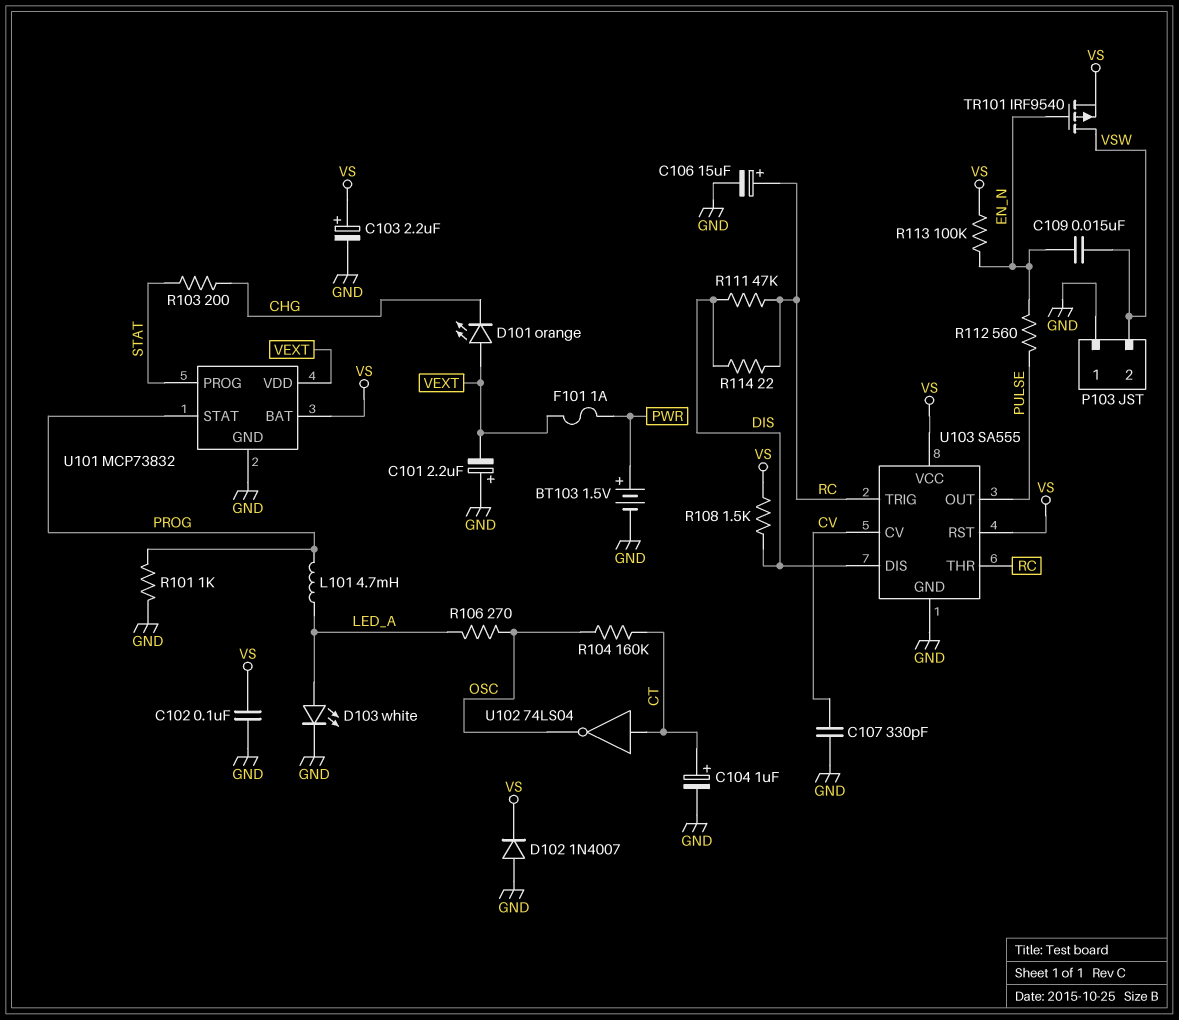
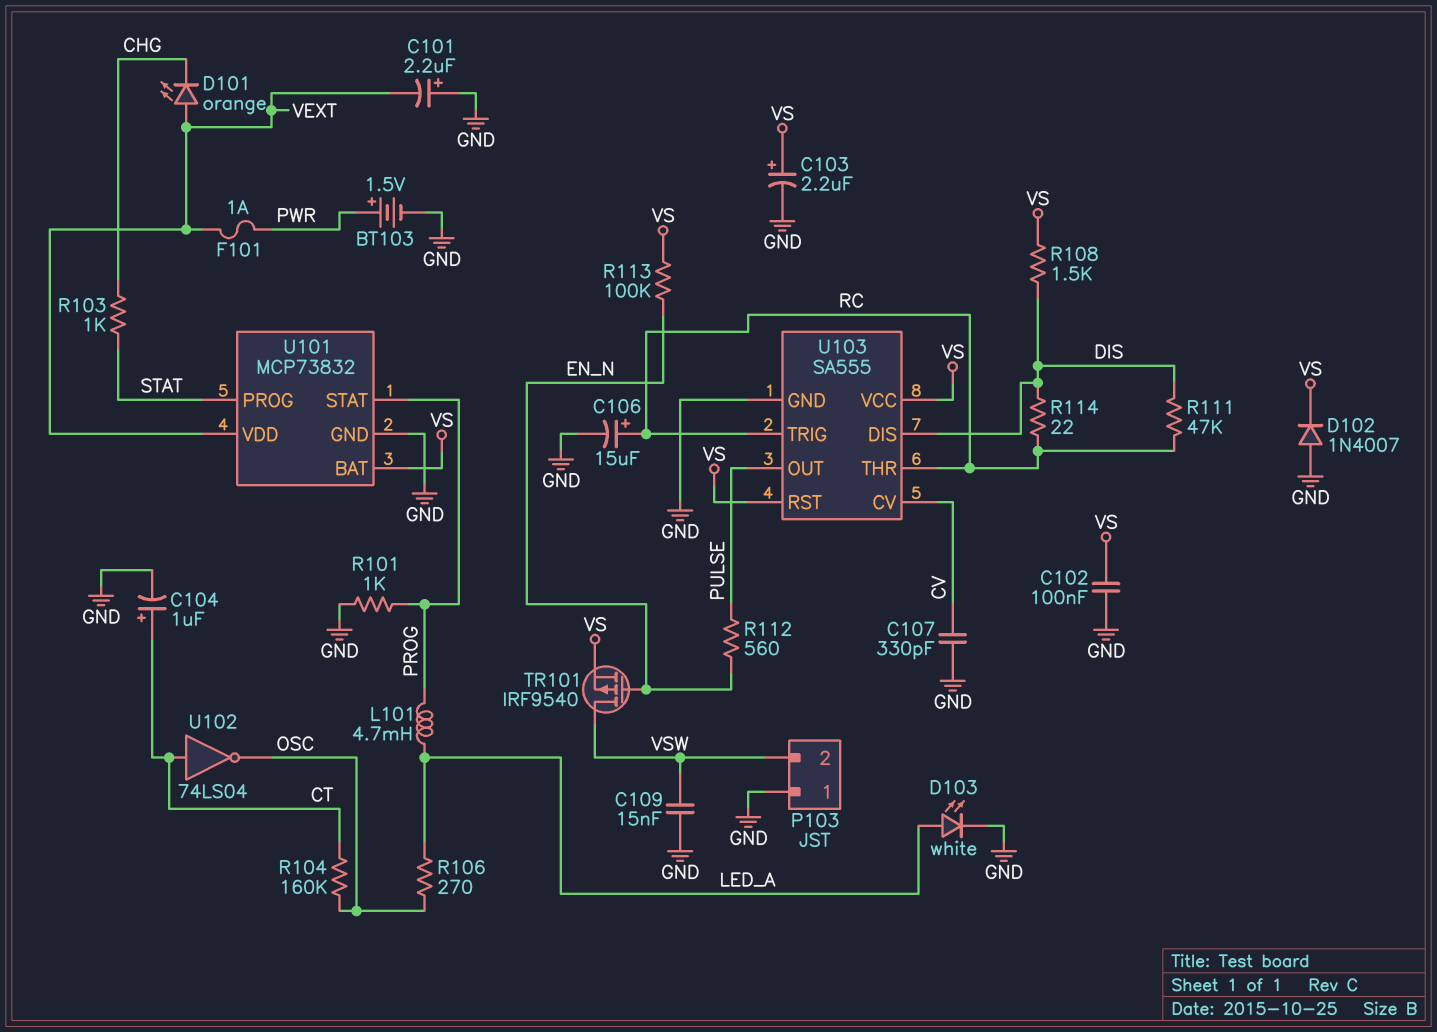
C109: 15nF (EN_N, VSW) -> 15nF (GND, VSW)
R103: 200 (CHG, STAT) -> 1k (CHG, STAT)

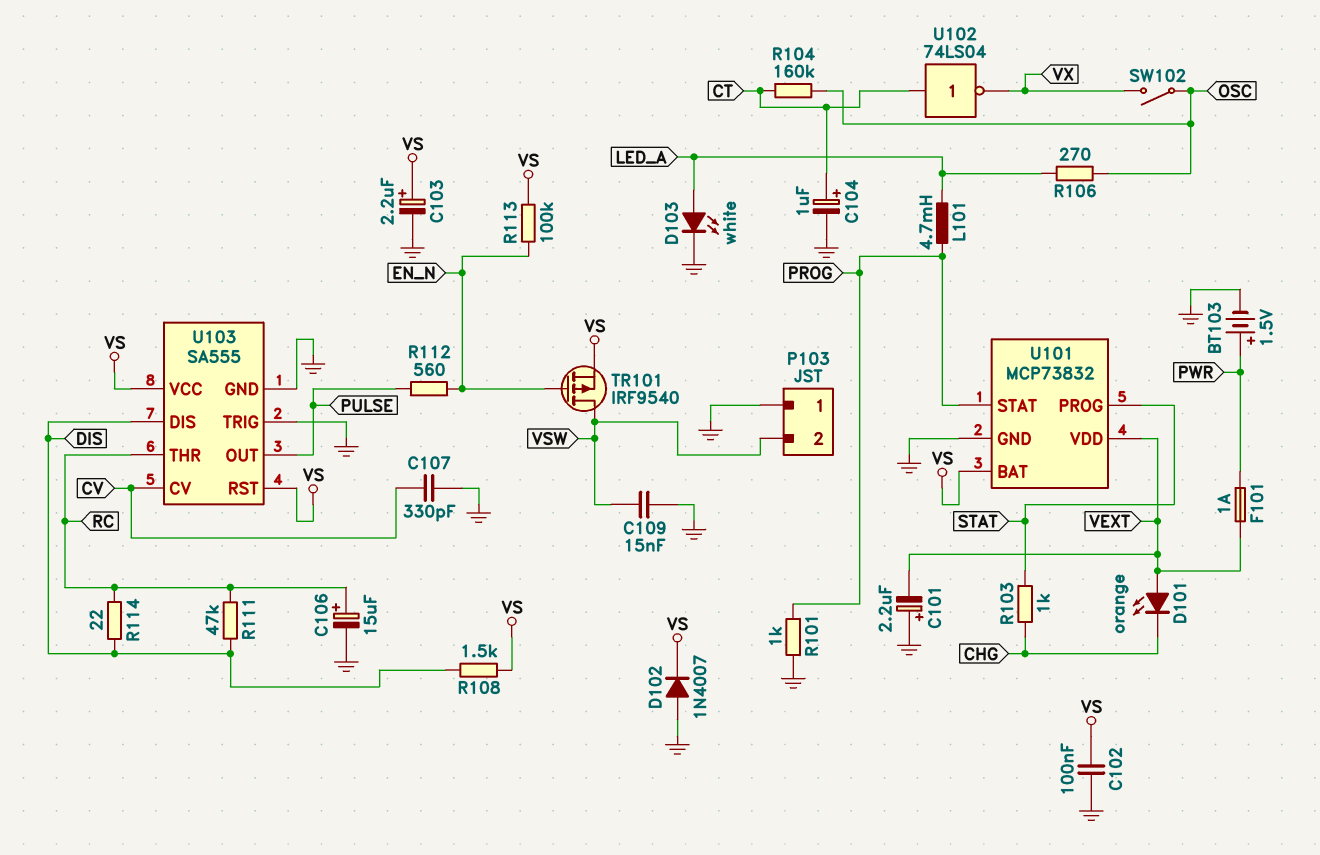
SW102: none -> switch (OSC, VX)
U102: NOT 74LS04 (in CT, out OSC) -> NOT 74LS04 (in CT, out VX)
U103 pin TRIG: RC -> GND

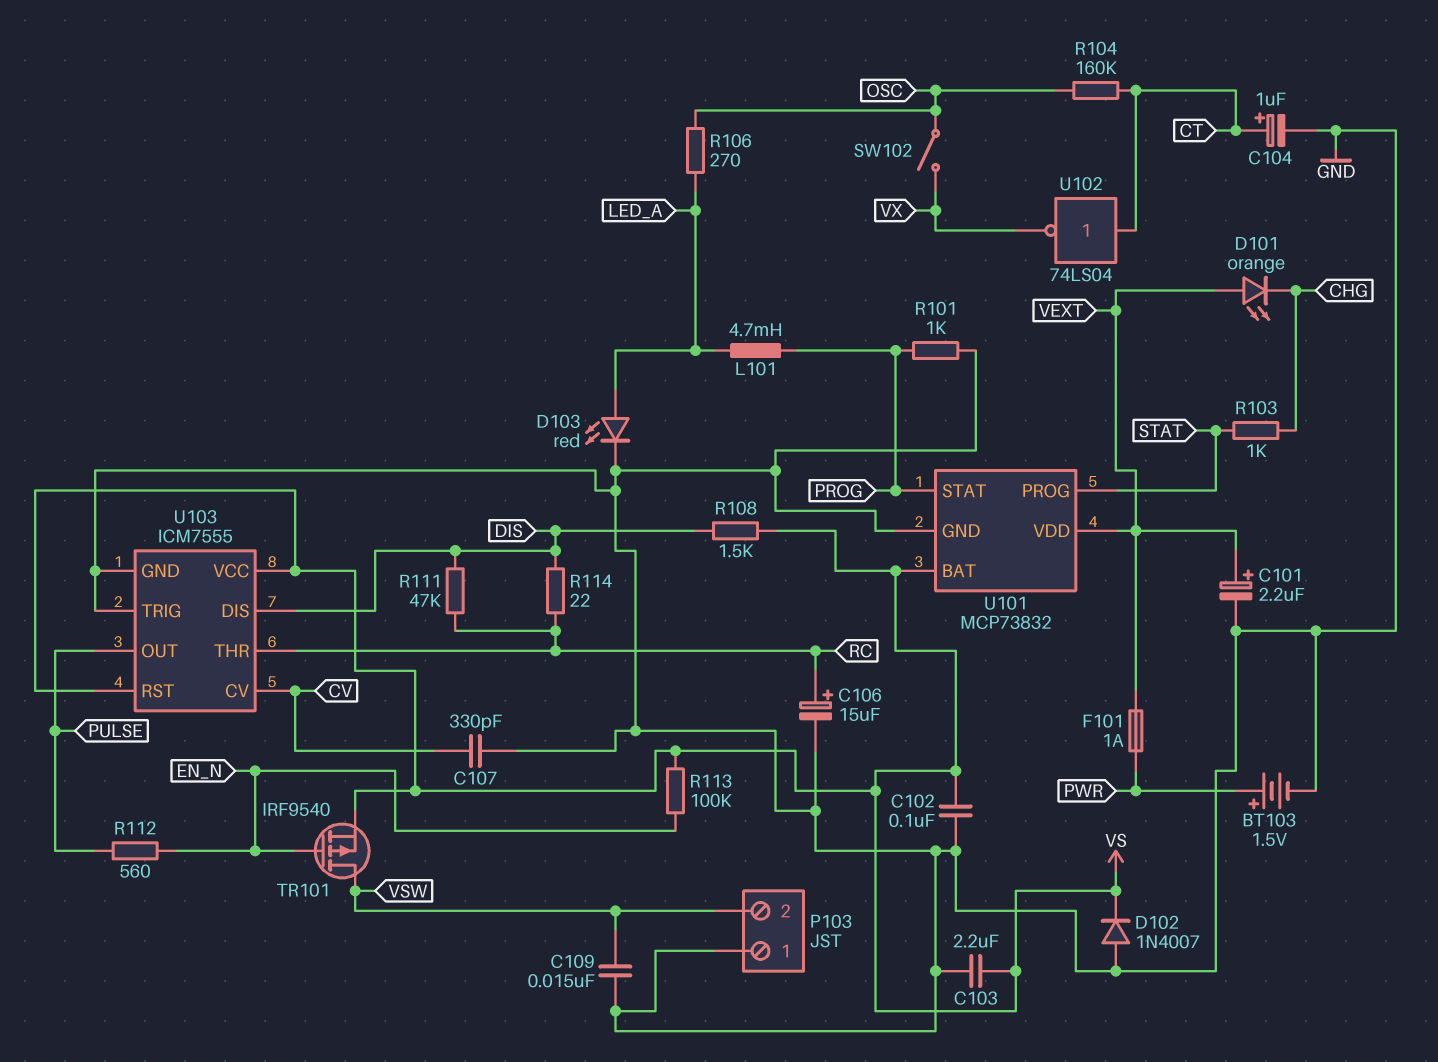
C101: 2.2uF (plus GND, minus VEXT) -> 2.2uF (plus VEXT, minus GND)
C103: 2.2uF (plus VS, minus GND) -> 2.2uF (GND, VS)
D103: LED white (A LED_A, K GND) -> LED red (A LED_A, K GND)
U103: SA555 -> ICM7555

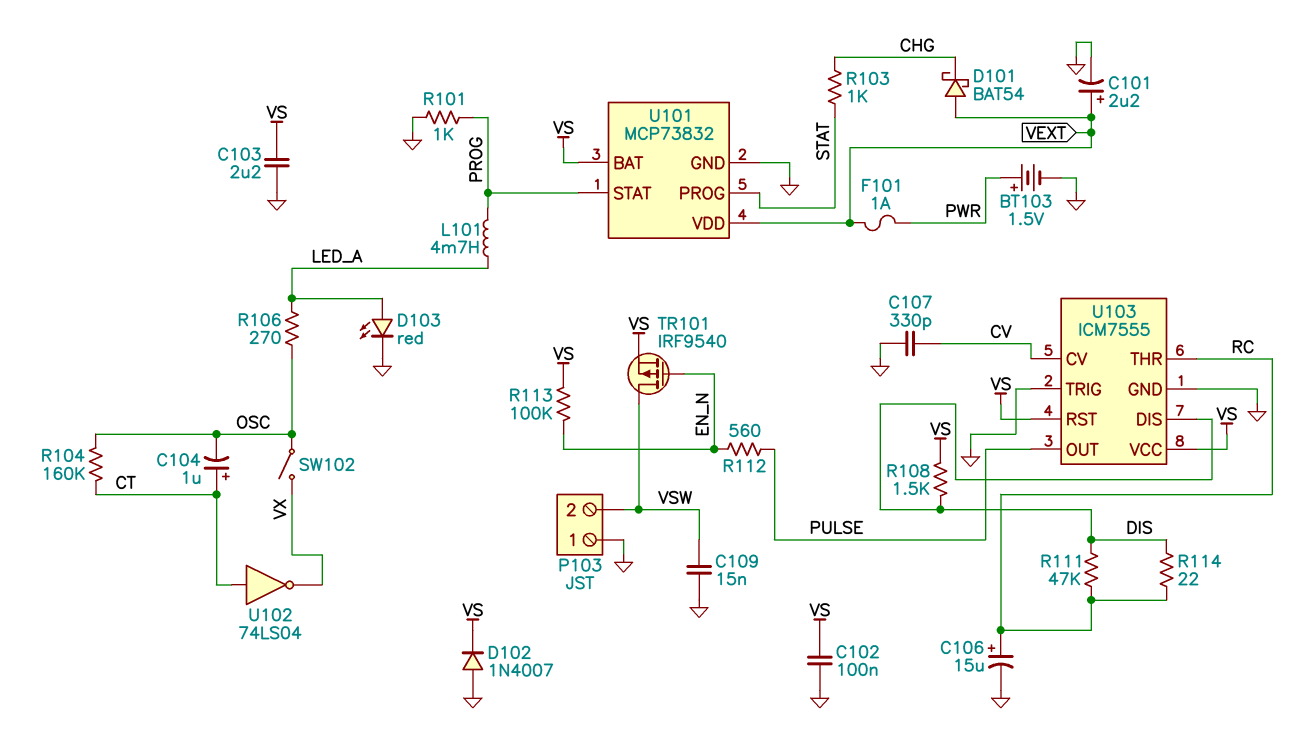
C104: 1uF (plus CT, minus GND) -> 1uF (plus CT, minus OSC)
D101: LED orange (A VEXT, K CHG) -> schottky BAT54 (A VEXT, K CHG)

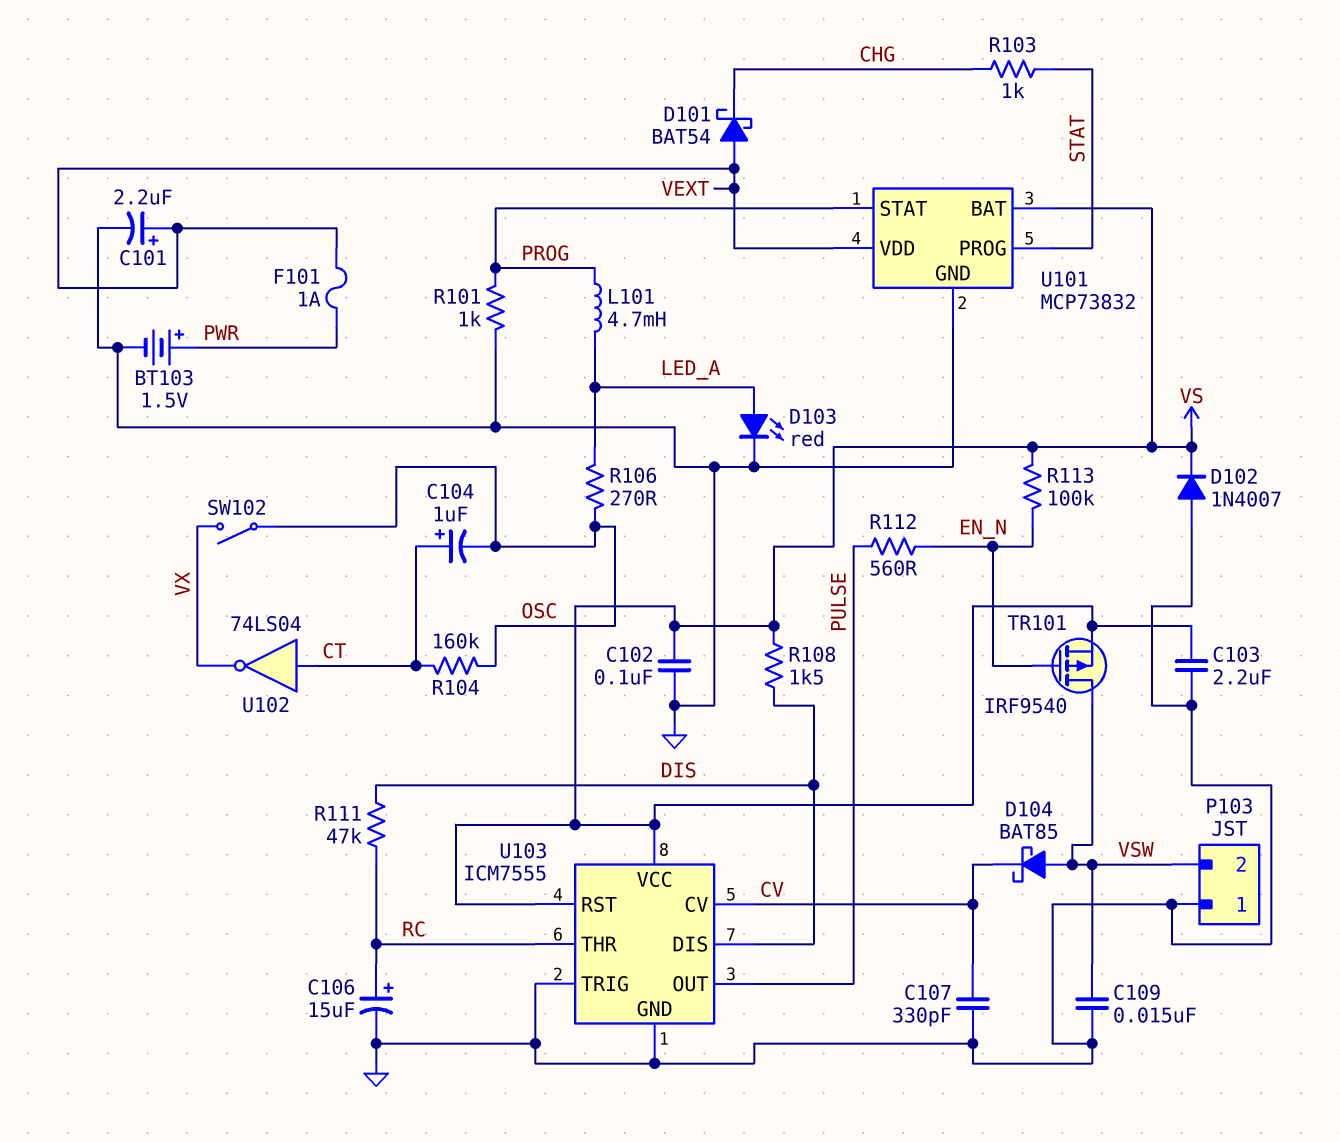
D104: none -> schottky BAT85 (A VSW, K CV)
R114: 22 (DIS, RC) -> none

